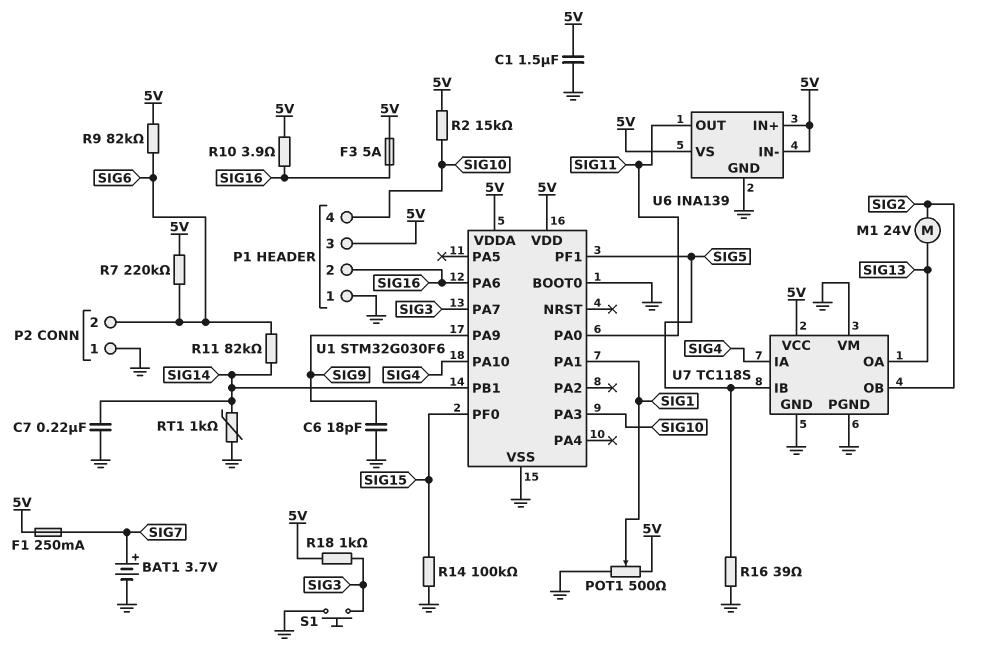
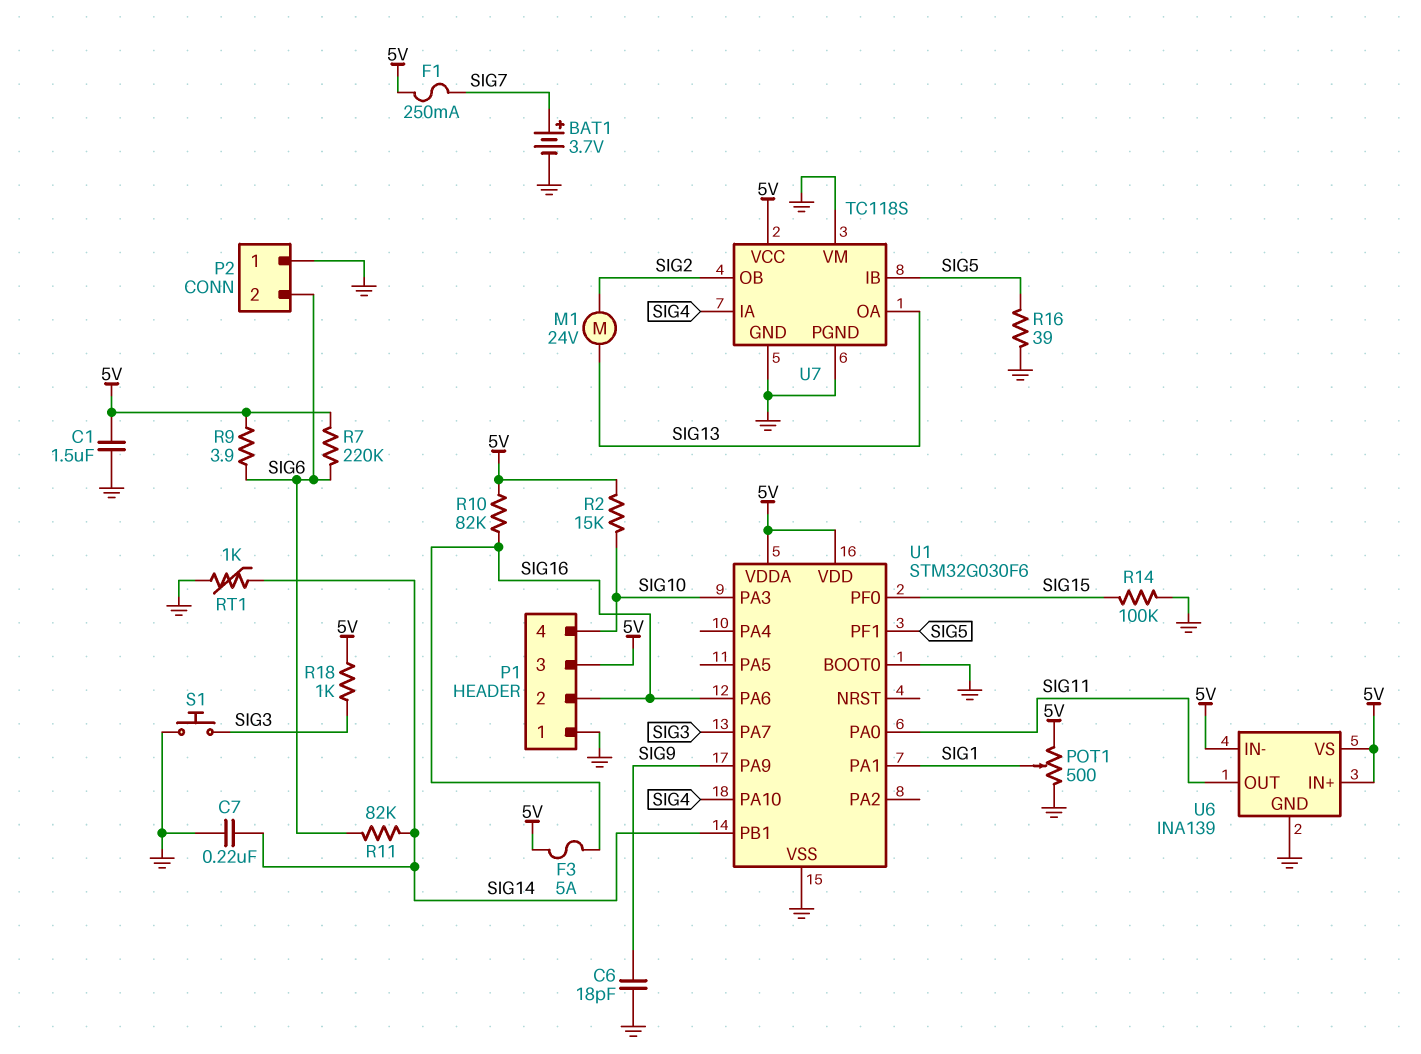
R9: 82k (5V, SIG6) -> 3.9 (5V, SIG6)
R10: 3.9 (5V, SIG16) -> 82k (5V, SIG16)

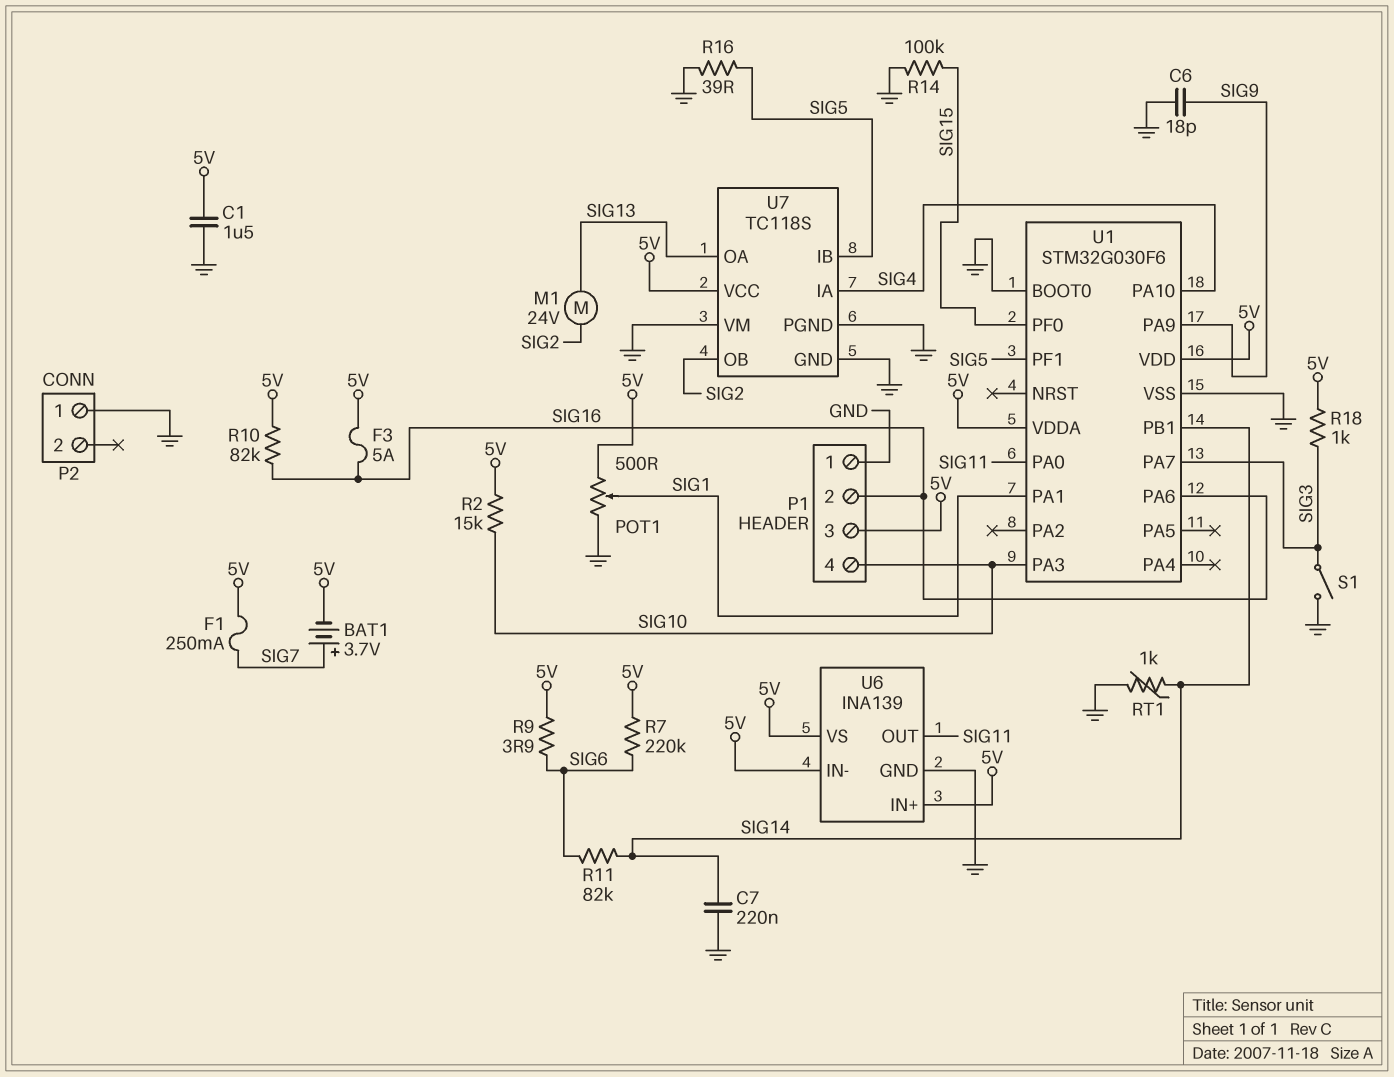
BAT1: 3.7V (plus SIG7, minus GND) -> 3.7V (plus SIG7, minus 5V)
P2 pin 2: SIG6 -> none
S1: button (GND, SIG3) -> switch (GND, SIG3)

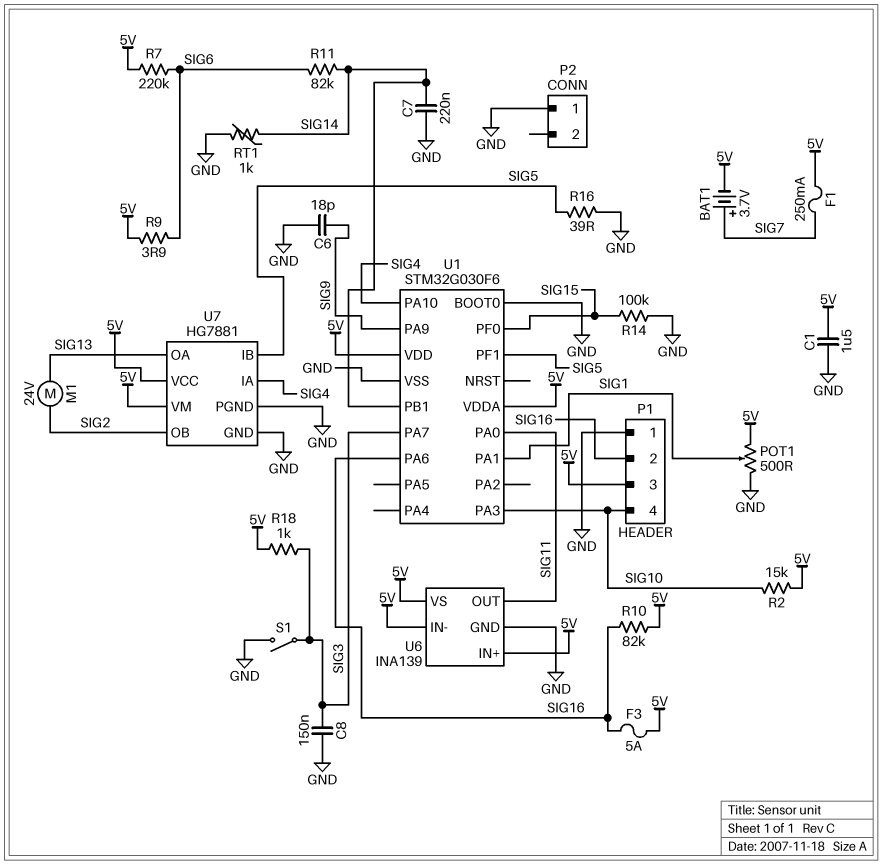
C8: none -> 150nF (GND, SIG3)
U7: TC118S -> HG7881
U7 pin VM: GND -> 5V

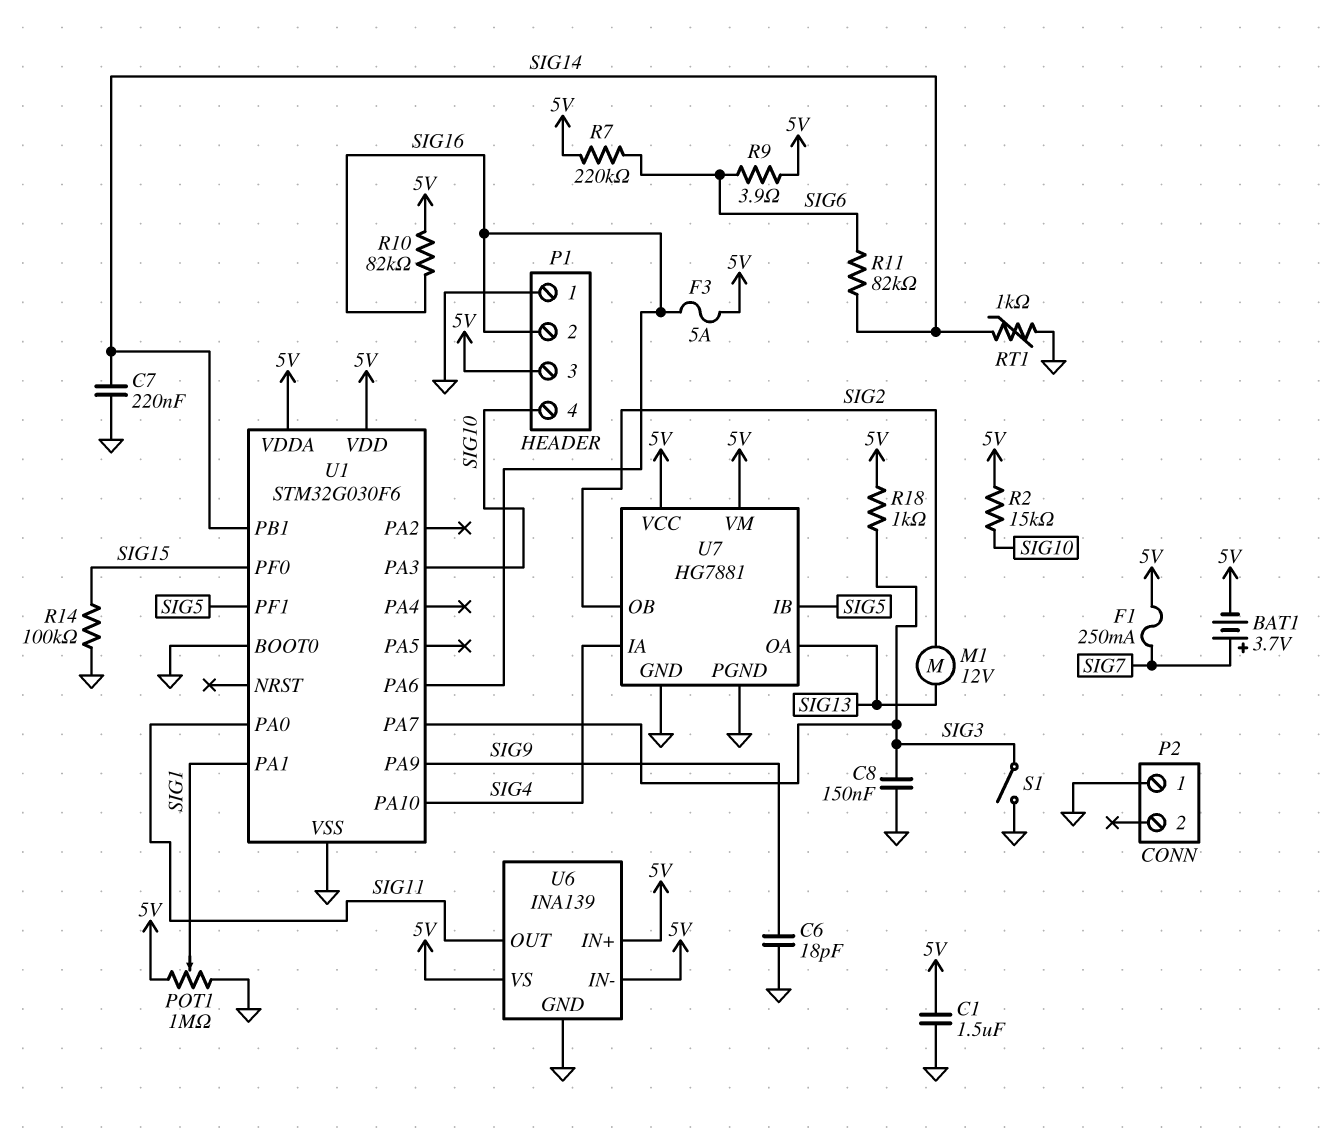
M1: motor 24V (SIG2, SIG13) -> motor 12V (SIG2, SIG13)
POT1: 500 (5V, GND, wiper SIG1) -> 1M (5V, GND, wiper SIG1)
R16: 39 (GND, SIG5) -> none

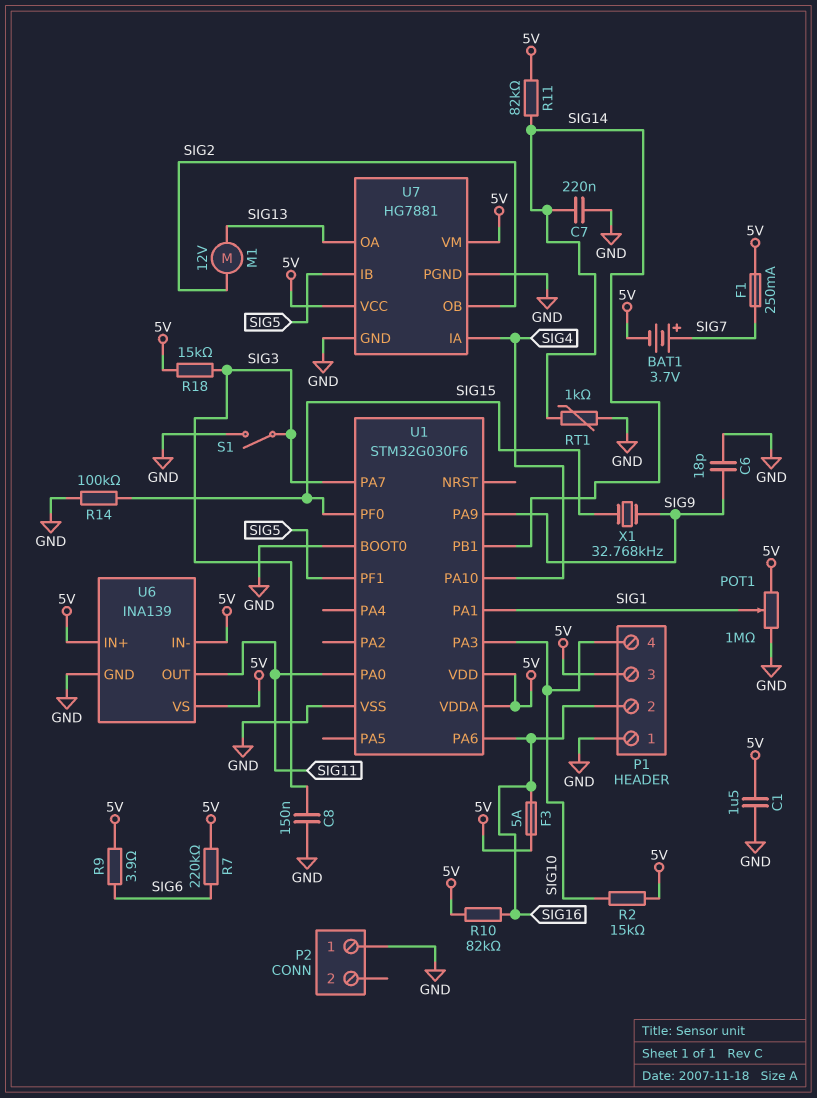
R11: 82k (SIG6, SIG14) -> 82k (5V, SIG14)
R18: 1k (5V, SIG3) -> 15k (5V, SIG3)
X1: none -> 32.768kHz (SIG9, SIG15)

